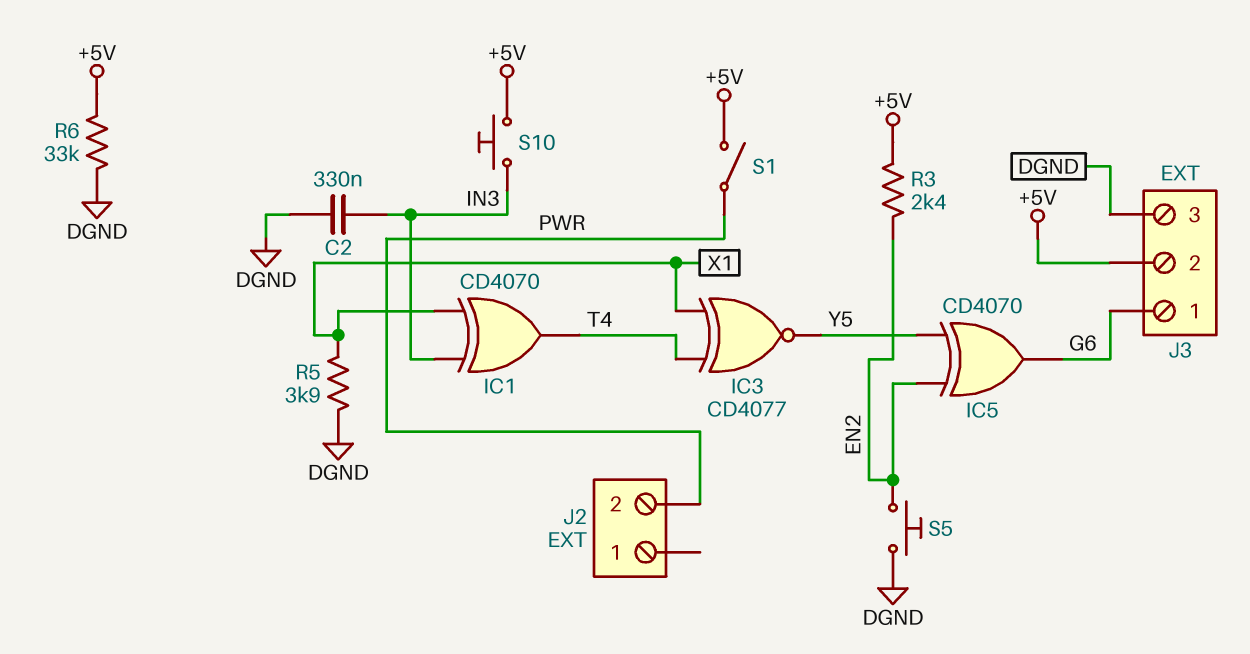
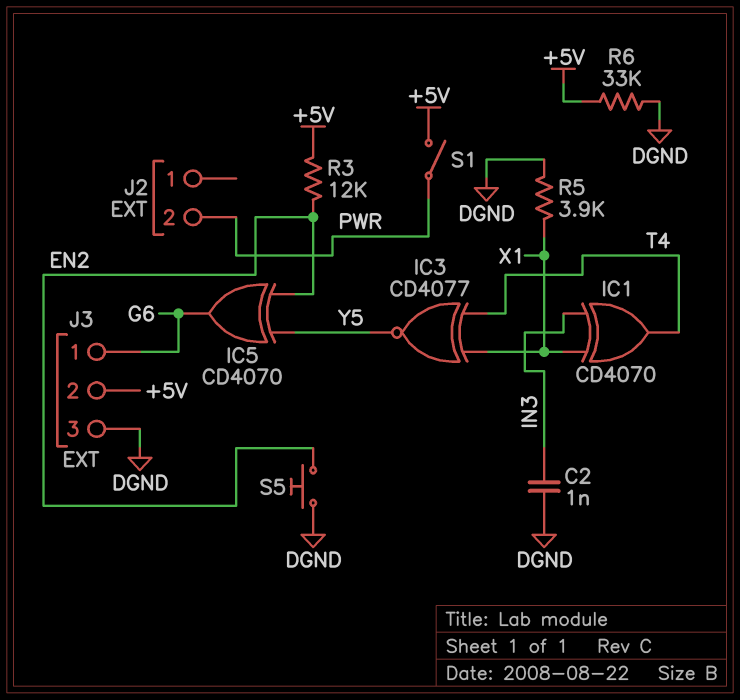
C2: 330nF (DGND, IN3) -> 1nF (DGND, IN3)
R3: 2.4k (+5V, EN2) -> 12k (+5V, EN2)
S10: button (+5V, IN3) -> none

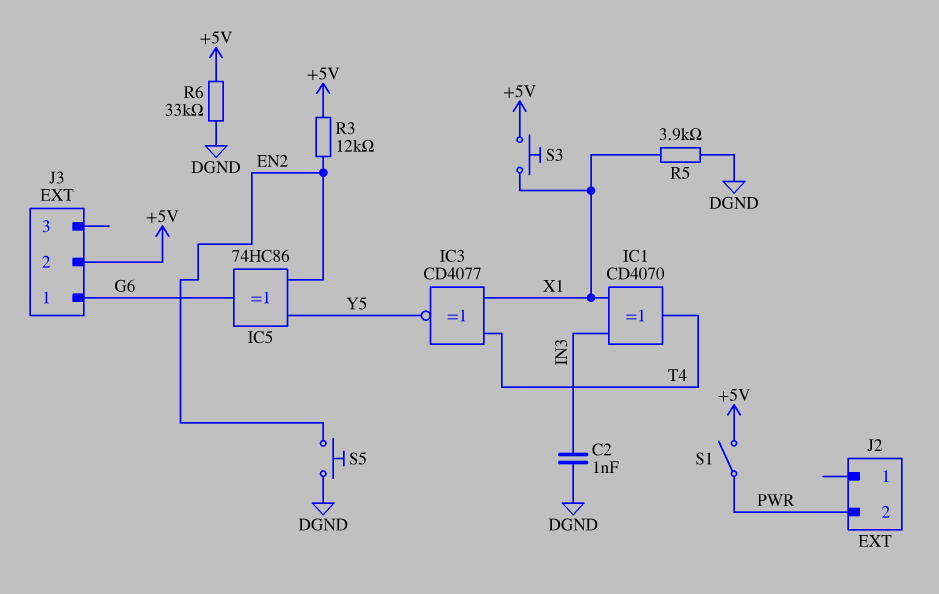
IC5: XOR CD4070 (in EN2, in Y5, out G6) -> XOR 74HC86 (in EN2, in Y5, out G6)
J3 pin 3: DGND -> none
S3: none -> button (+5V, X1)

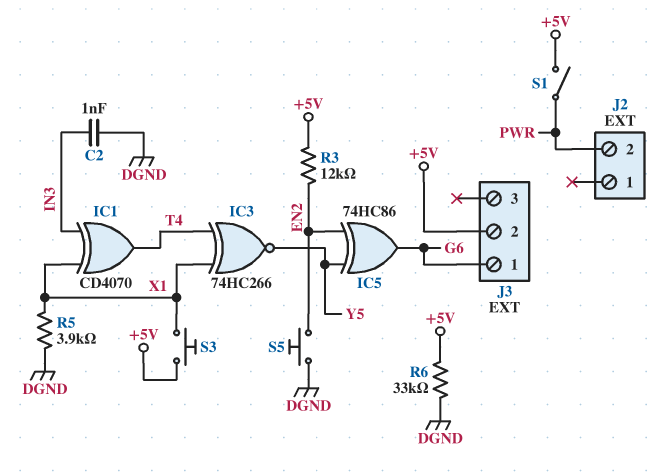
IC3: XNOR CD4077 (in T4, in X1, out Y5) -> XNOR 74HC266 (in T4, in X1, out Y5)

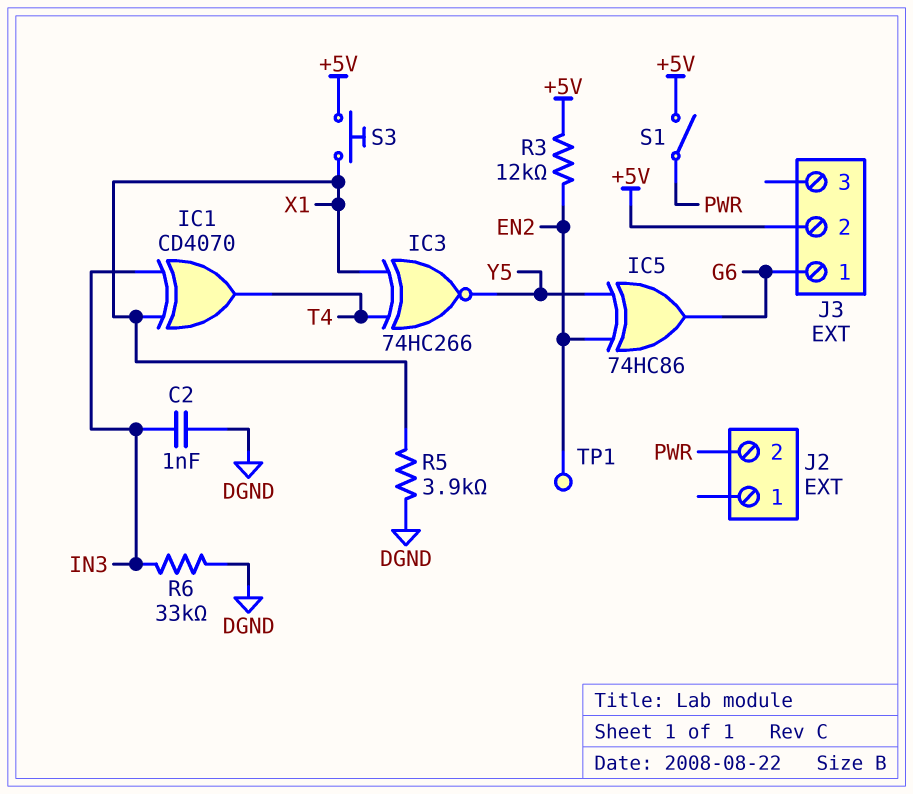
R6: 33k (+5V, DGND) -> 33k (DGND, IN3)
S5: button (DGND, EN2) -> none
TP1: none -> test point (EN2)

